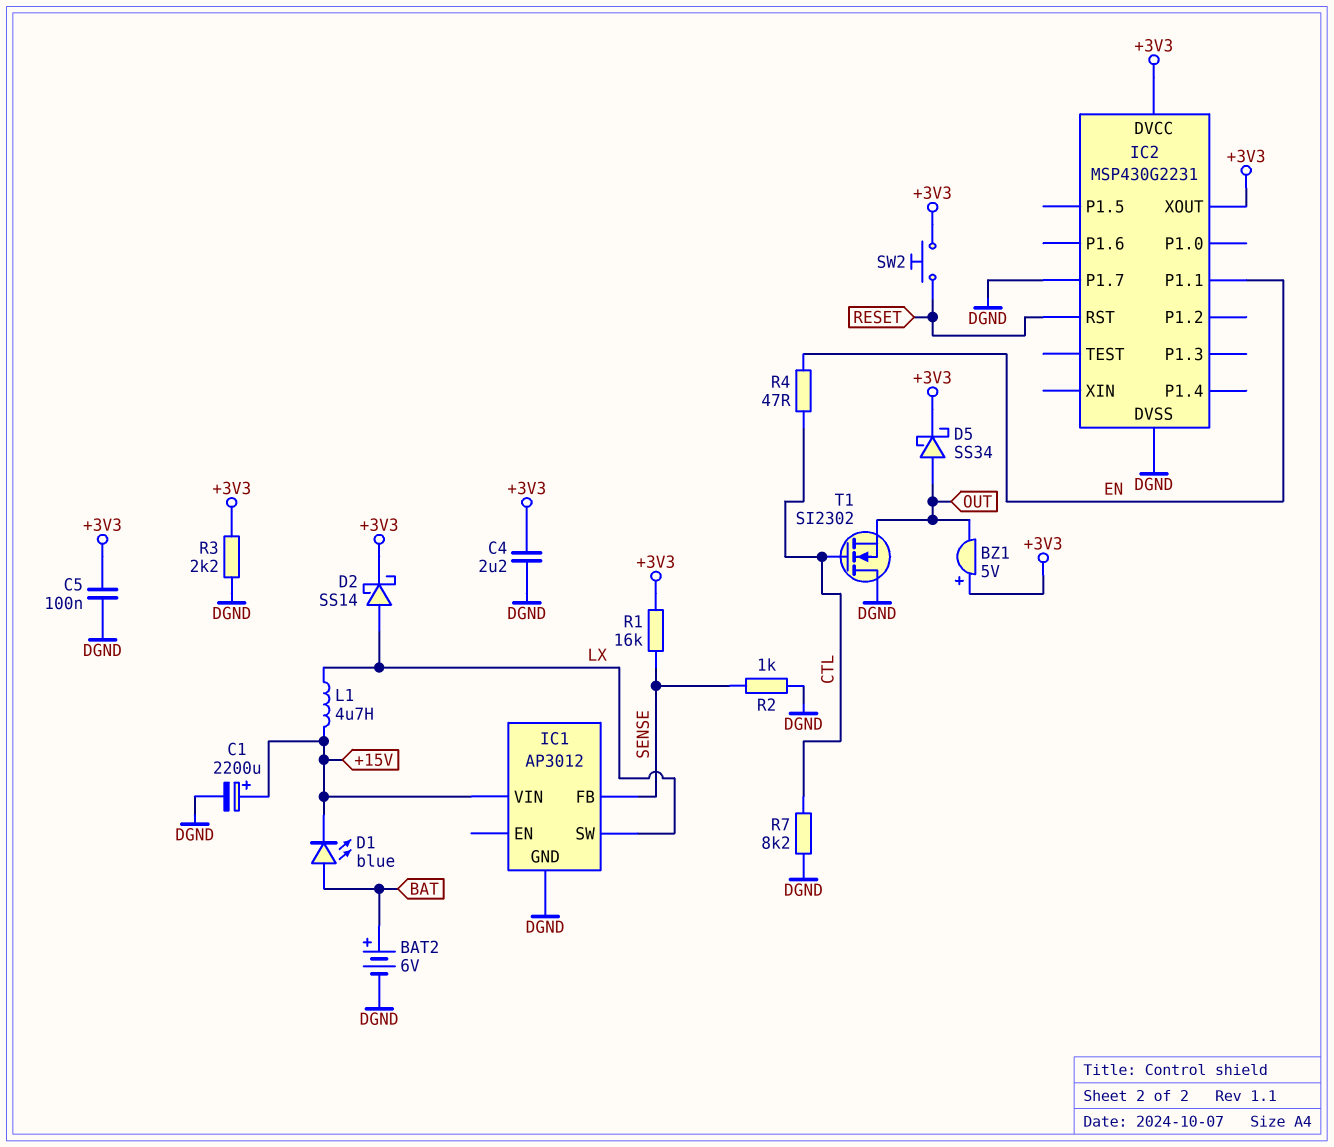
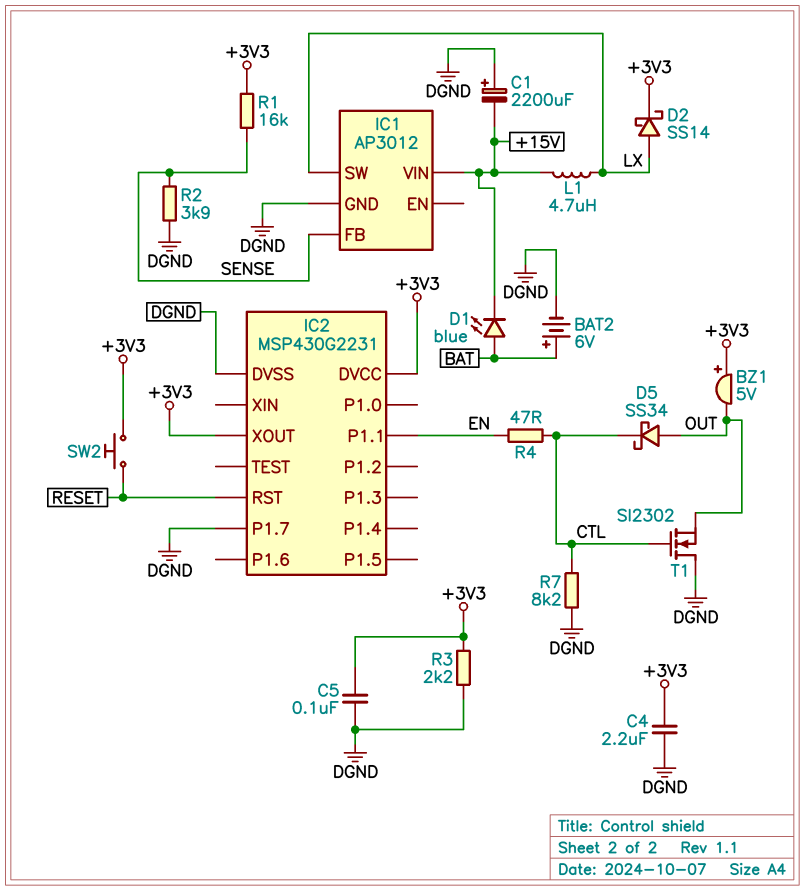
C1: 2200uF (plus +15V, minus DGND) -> 2200uF (plus DGND, minus +15V)
D5: schottky SS34 (A OUT, K +3V3) -> schottky SS34 (A OUT, K CTL)
R2: 1k (DGND, SENSE) -> 3.9k (DGND, SENSE)

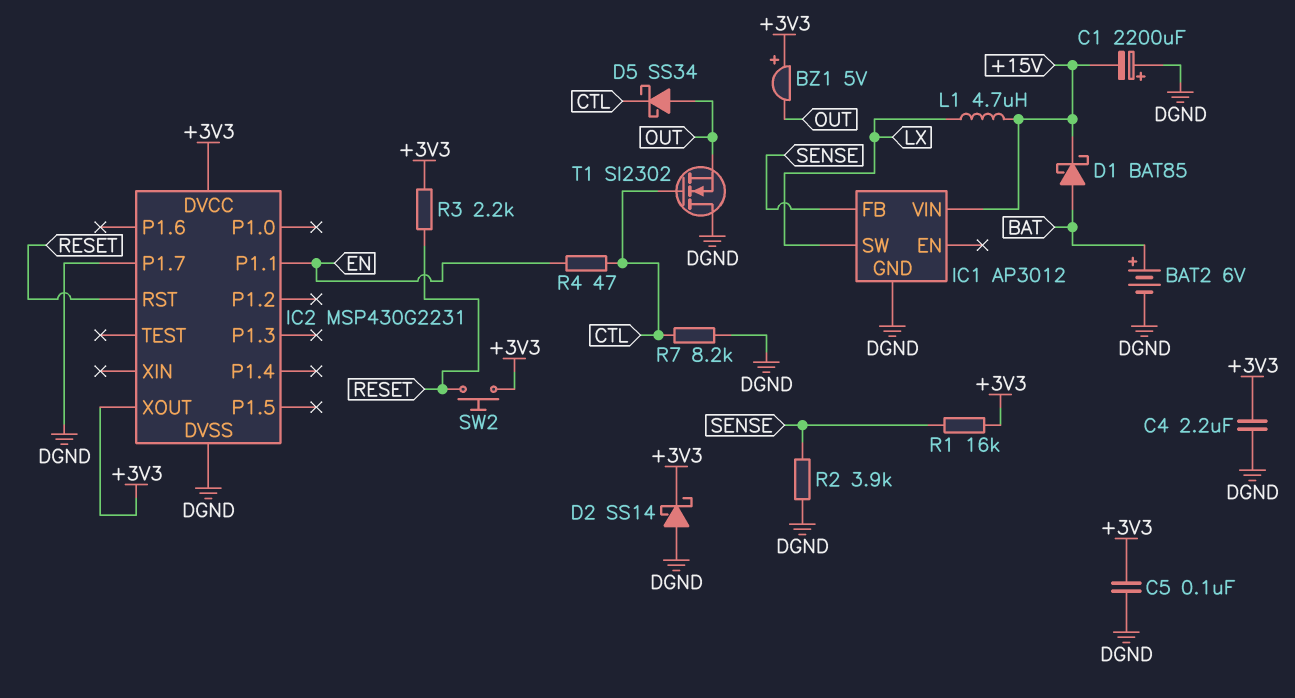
D1: LED blue (A BAT, K +15V) -> schottky BAT85 (A BAT, K +15V)
D2: schottky SS14 (A LX, K +3V3) -> schottky SS14 (A DGND, K +3V3)
R3: 2.2k (+3V3, DGND) -> 2.2k (+3V3, RESET)

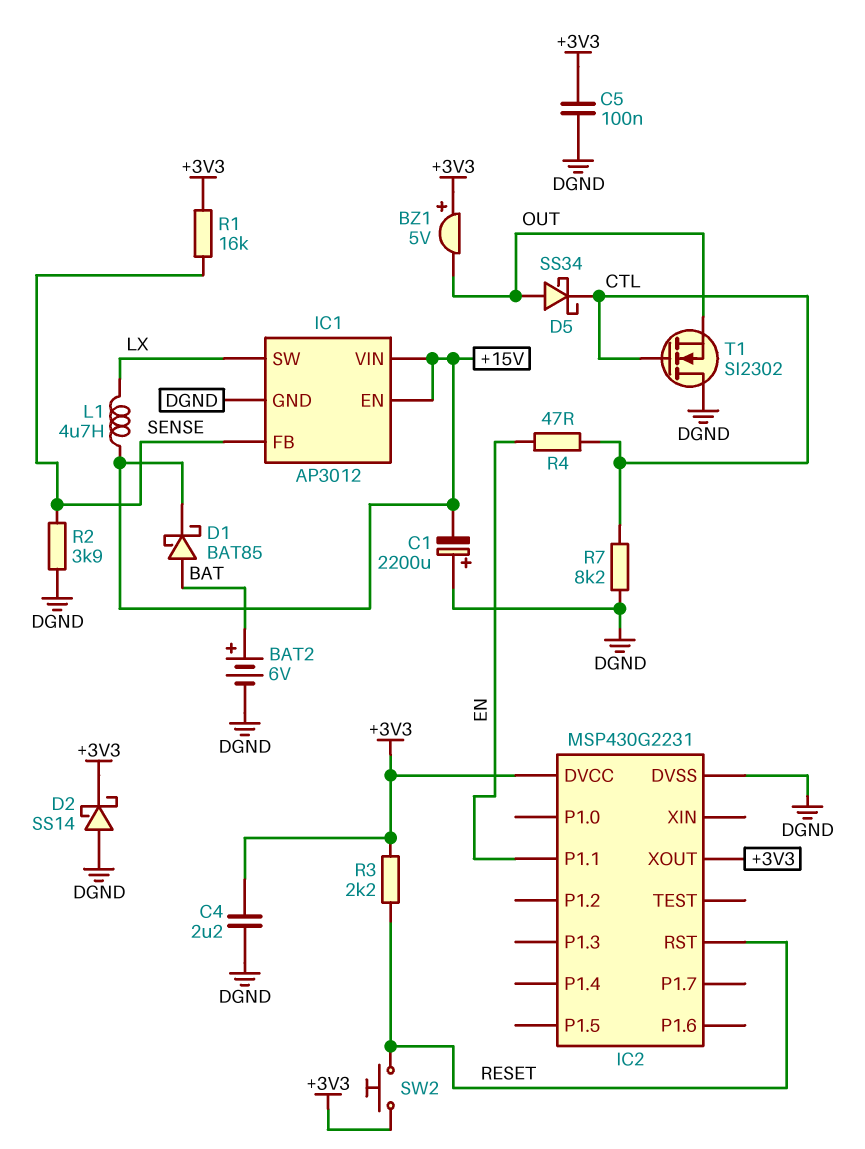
IC1 pin EN: none -> +15V
IC2 pin P1.7: DGND -> none

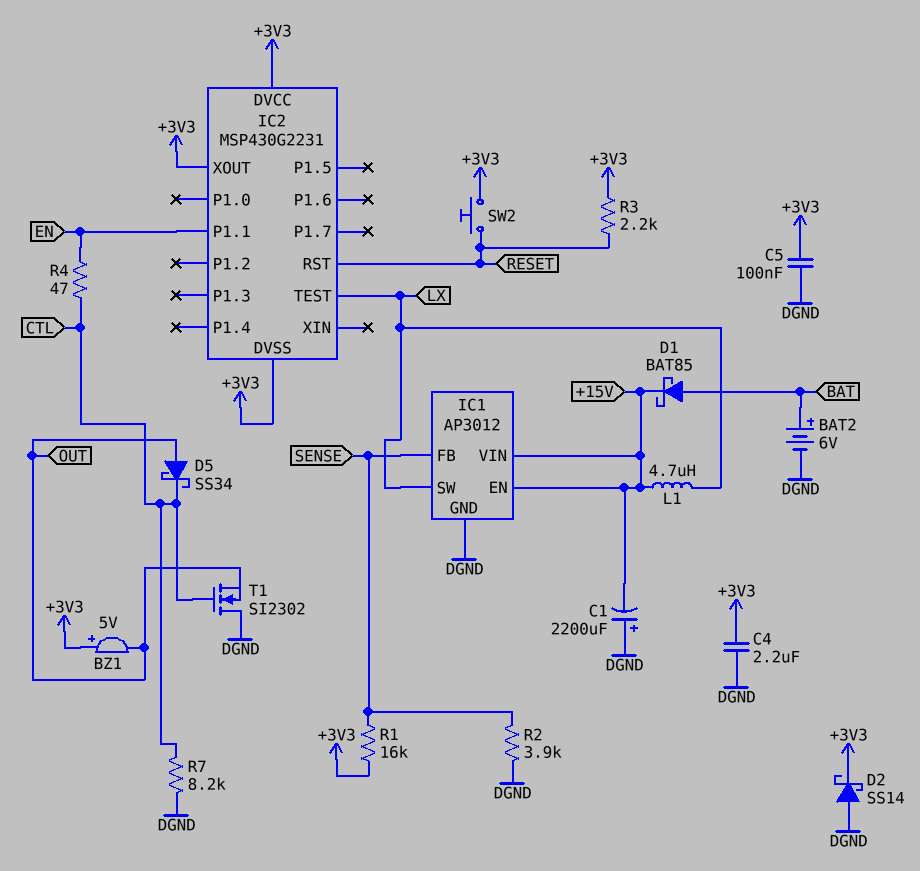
IC2 pin DVSS: DGND -> +3V3
IC2 pin TEST: none -> LX

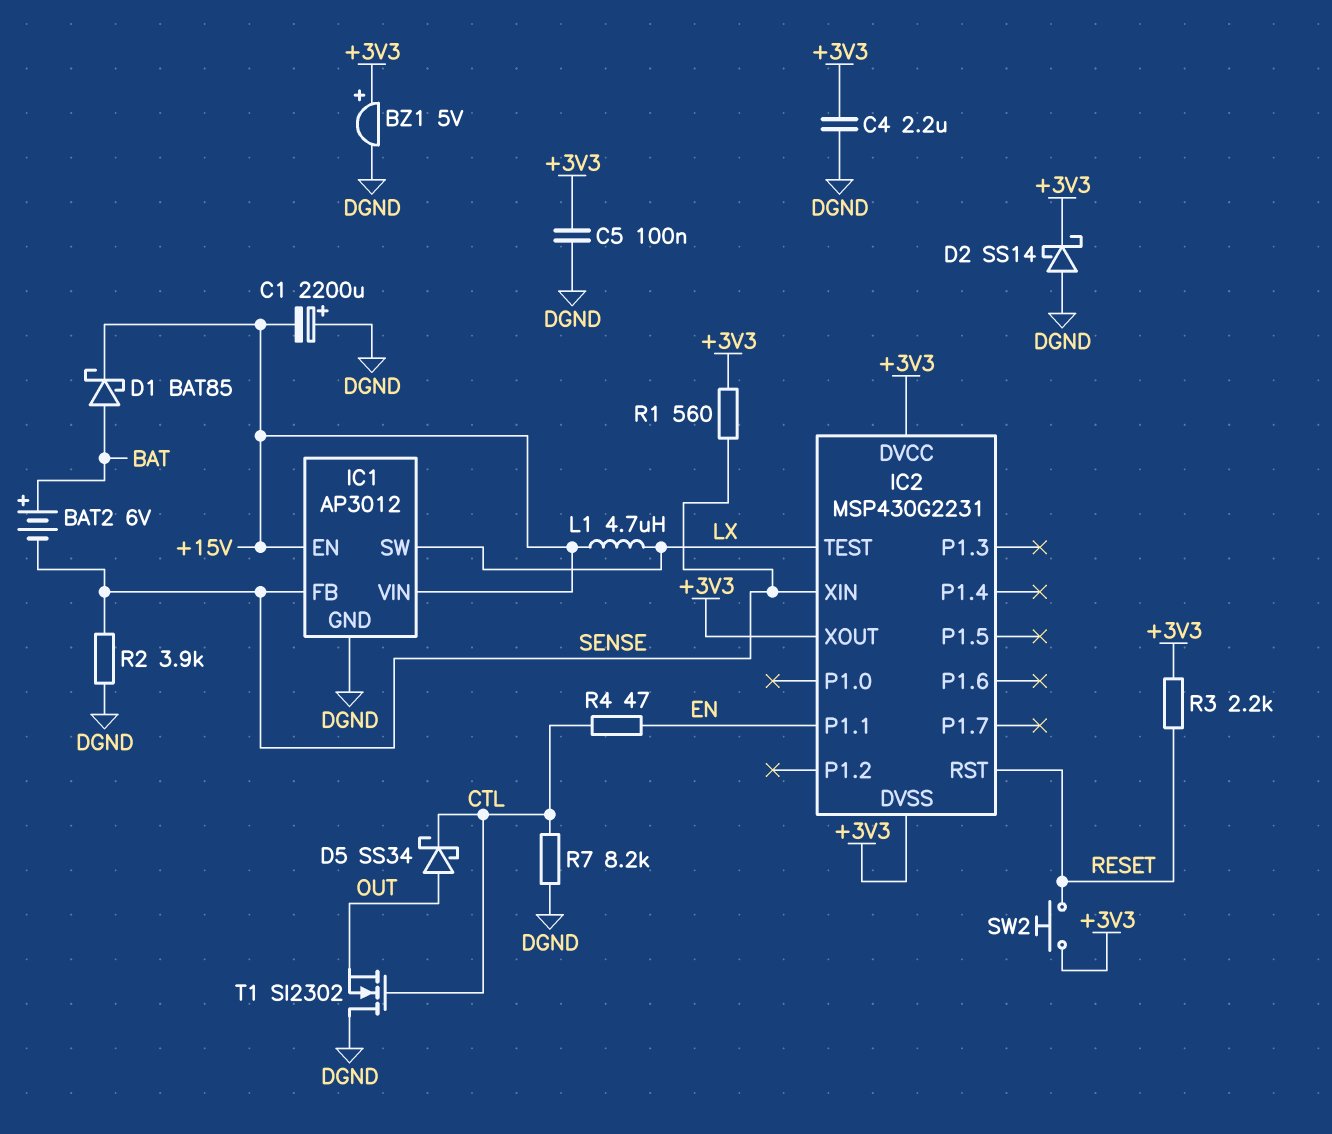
BAT2: 6V (plus BAT, minus DGND) -> 6V (plus BAT, minus SENSE)
BZ1: buzzer 5V (plus +3V3, minus OUT) -> buzzer 5V (plus +3V3, minus DGND)
IC2 pin XIN: none -> SENSE
R1: 16k (+3V3, SENSE) -> 560 (+3V3, SENSE)

